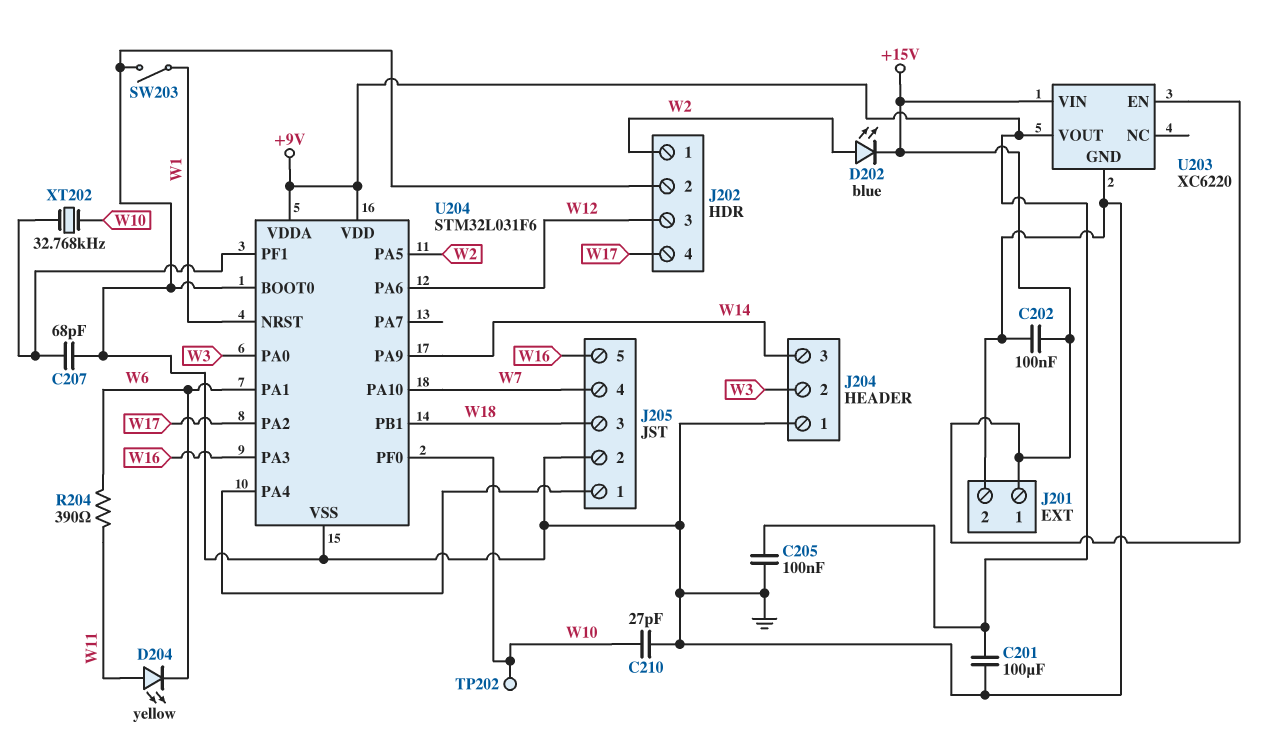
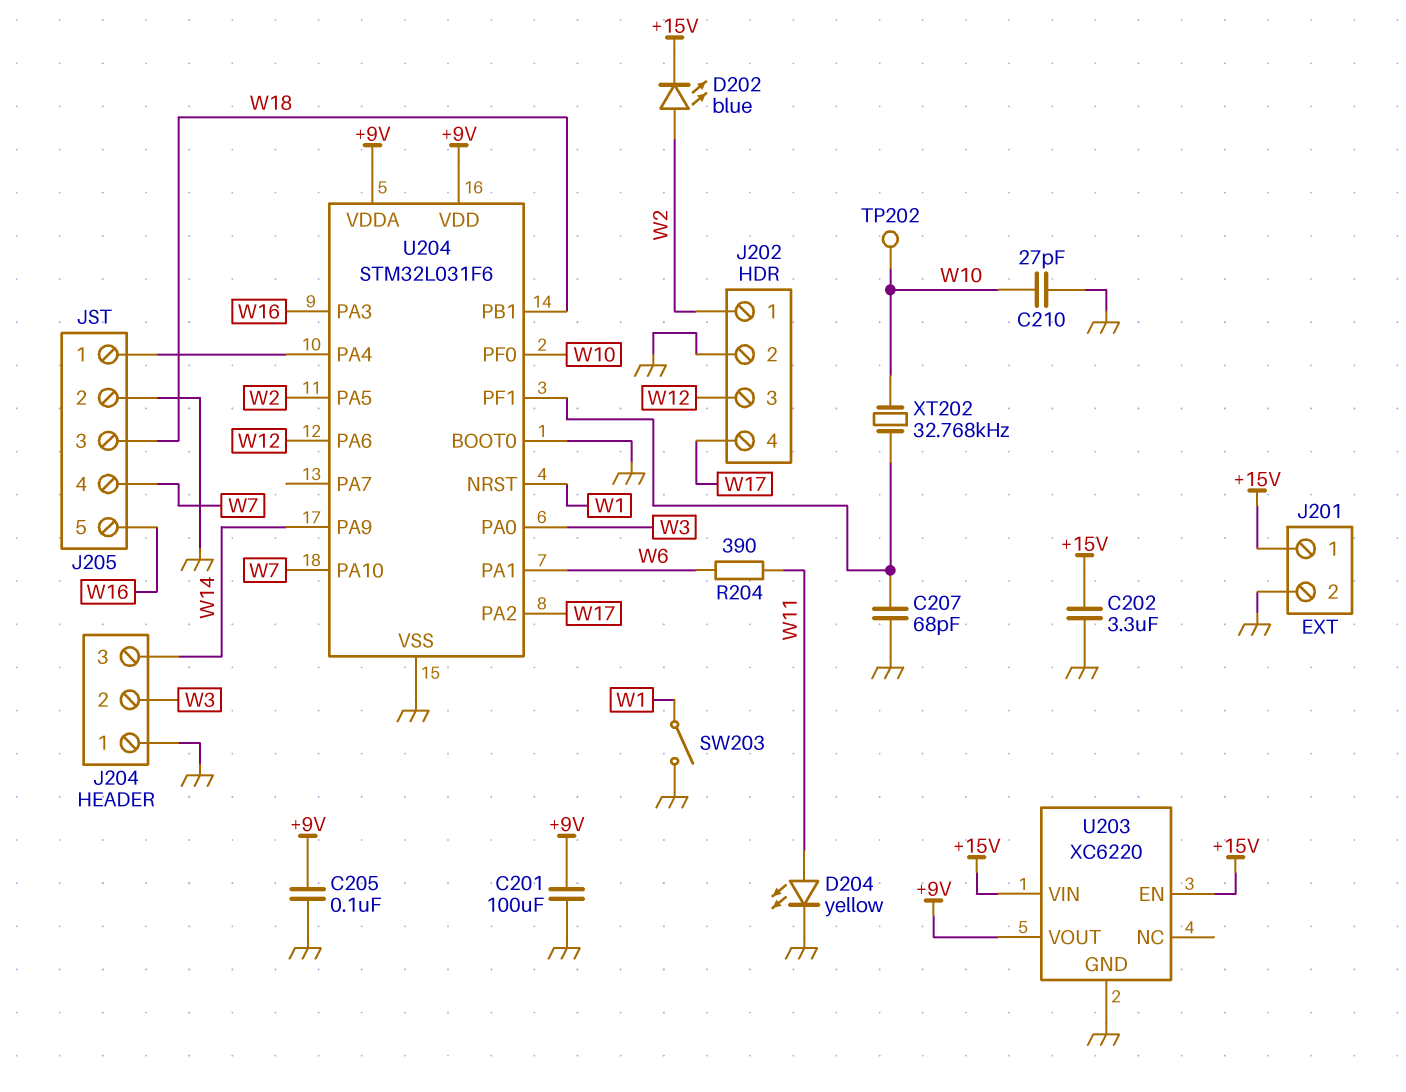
C202: 100nF (+15V, GND) -> 3.3uF (+15V, GND)
D204: LED yellow (A W11, K W6) -> LED yellow (A W11, K GND)

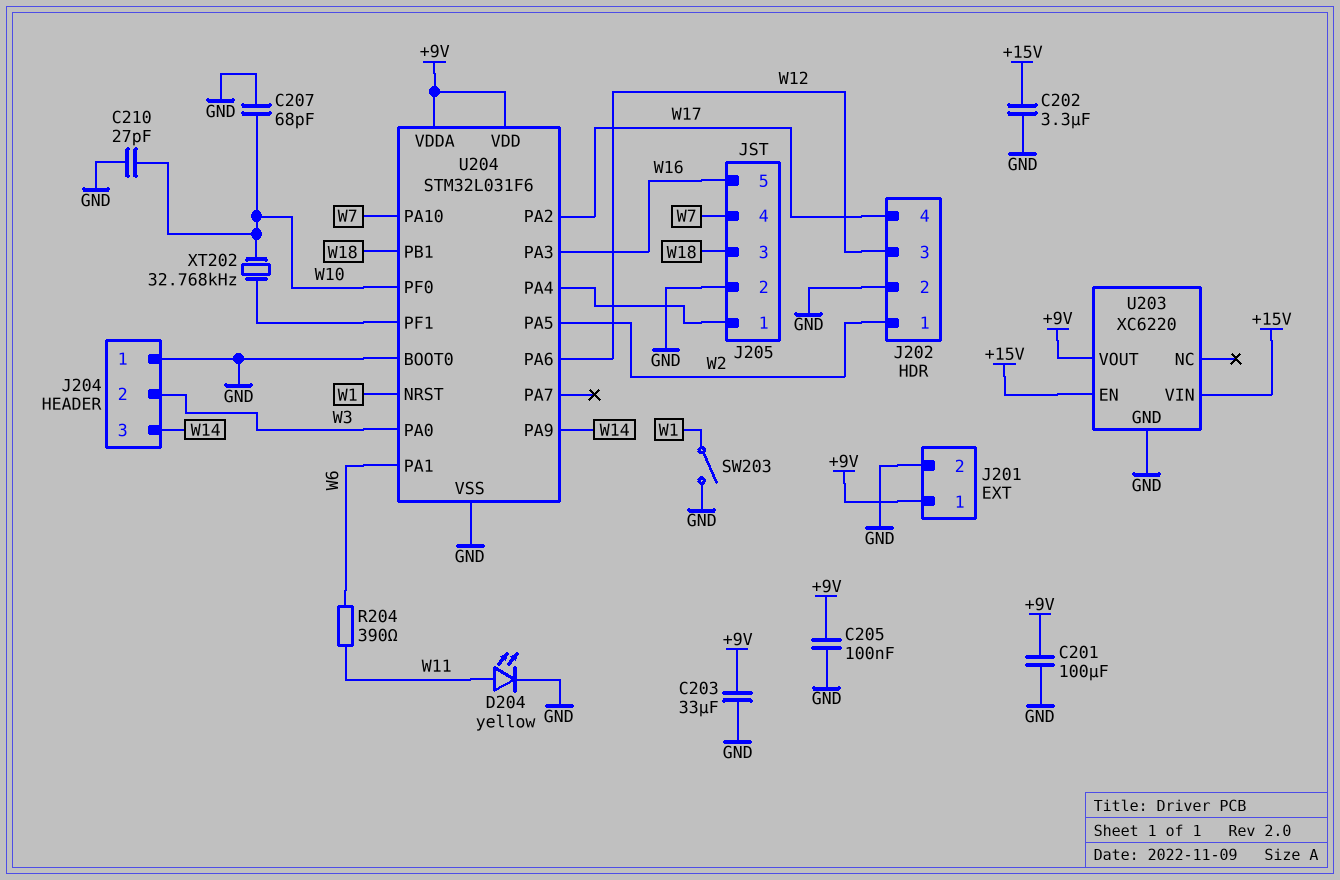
C203: none -> 33uF (+9V, GND)
C207: 68pF (GND, U204/PF1) -> 68pF (GND, W10)
D202: LED blue (A W2, K +15V) -> none
J201 pin 1: +15V -> +9V
TP202: test point (W10) -> none

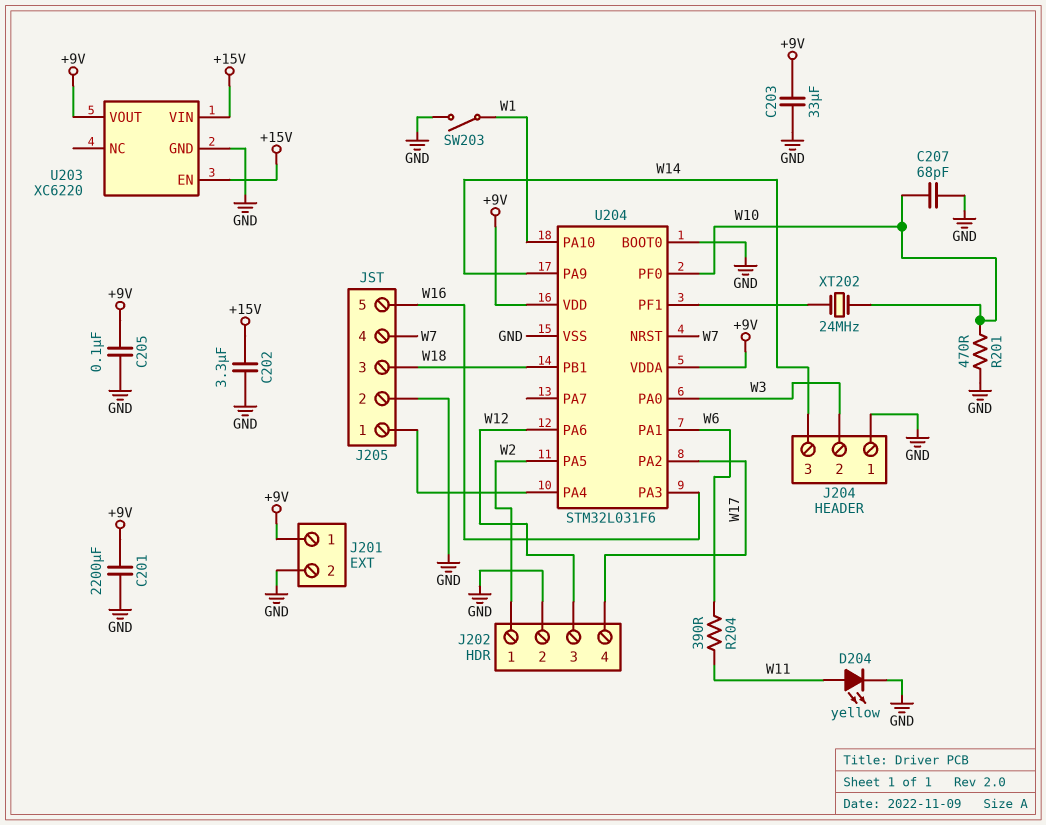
C201: 100uF (+9V, GND) -> 2200uF (+9V, GND)
C210: 27pF (GND, W10) -> none
R201: none -> 470 (GND, W10)
U204 pin NRST: W1 -> W7
U204 pin PA10: W7 -> W1
XT202: 32.768kHz (U204/PF1, W10) -> 24MHz (U204/PF1, W10)

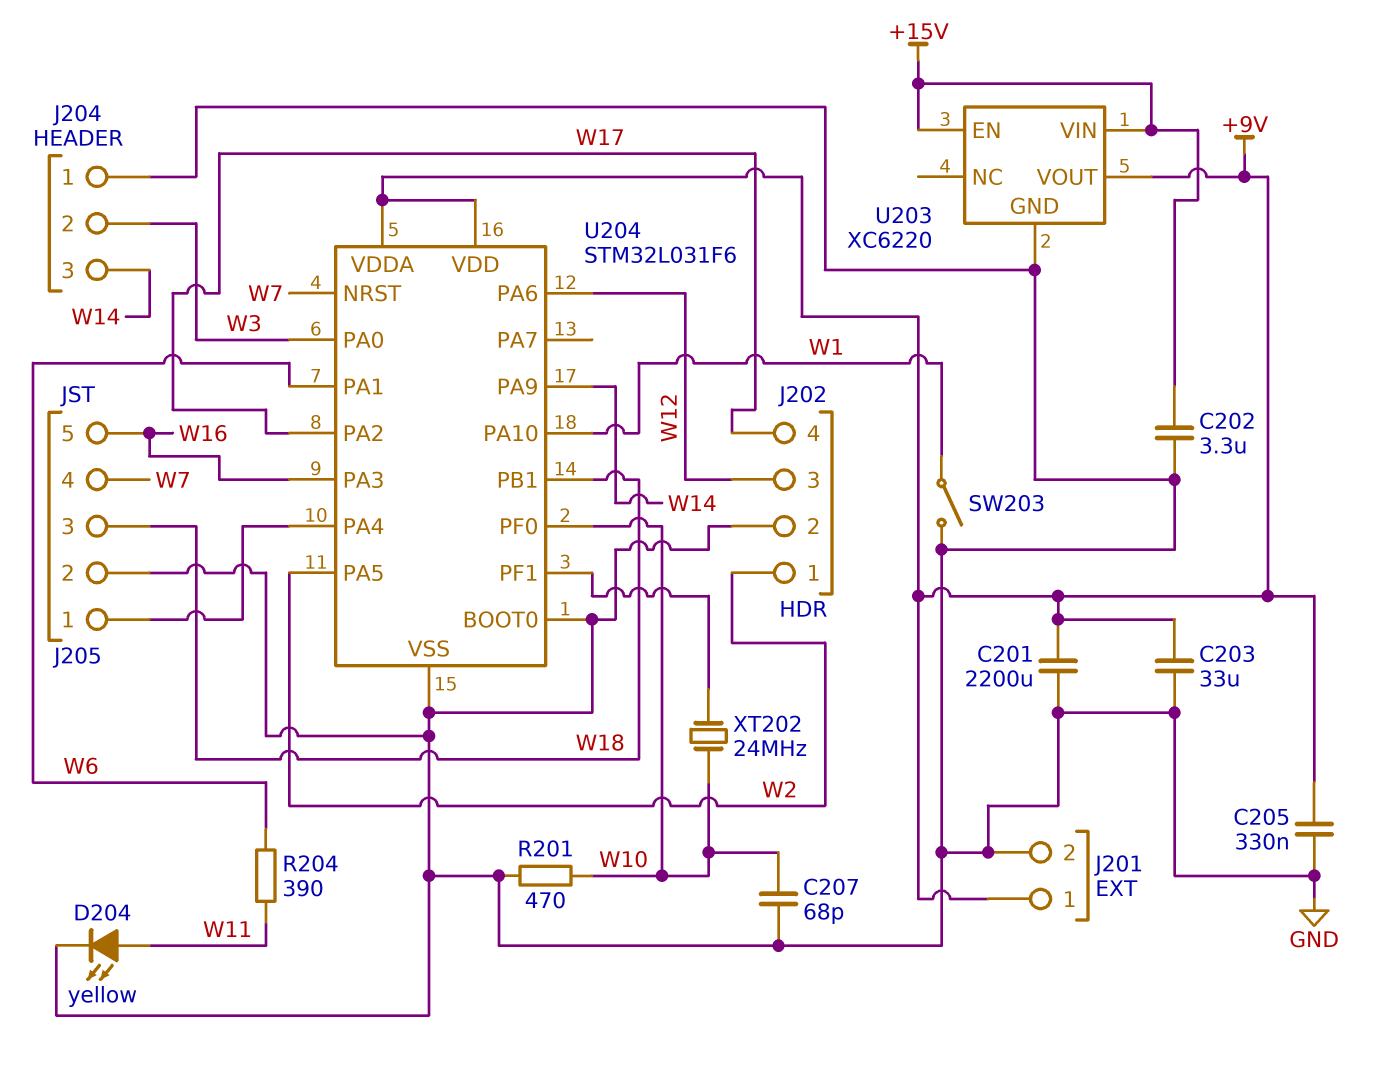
C205: 100nF (+9V, GND) -> 330nF (+9V, GND)

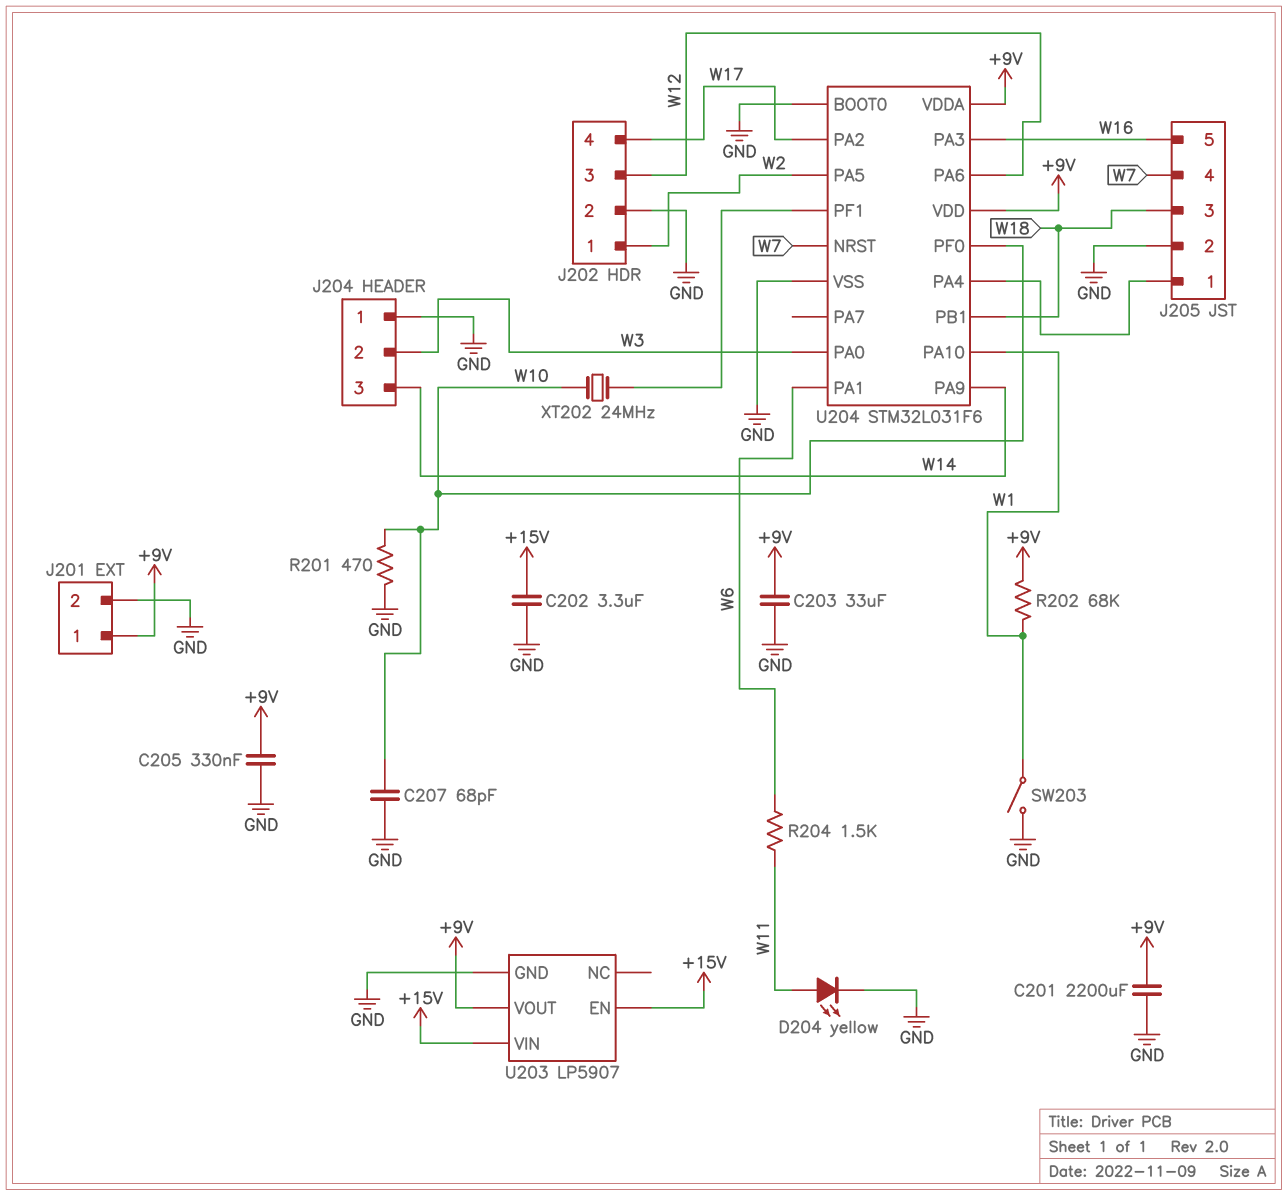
R202: none -> 68k (+9V, W1)
R204: 390 (W6, W11) -> 1.5k (W6, W11)
U203: XC6220 -> LP5907

